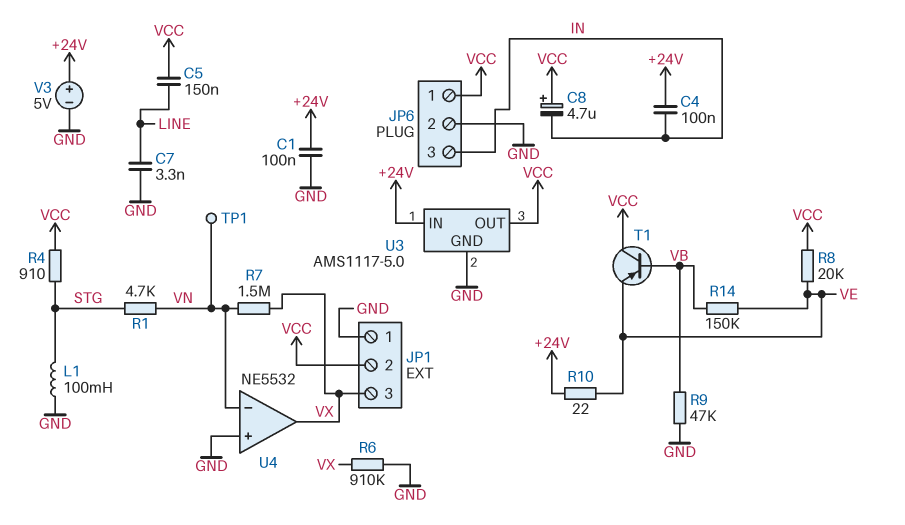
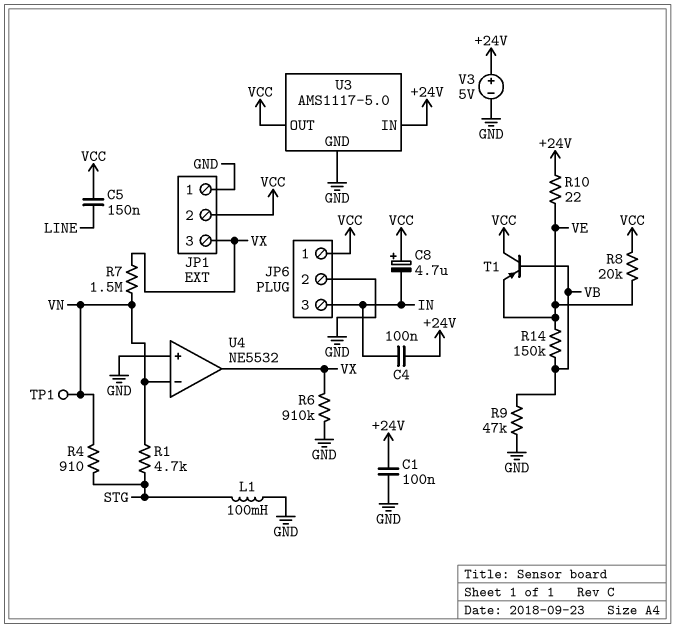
C7: 3.3nF (GND, LINE) -> none
R4: 910 (STG, VCC) -> 910 (STG, VN)

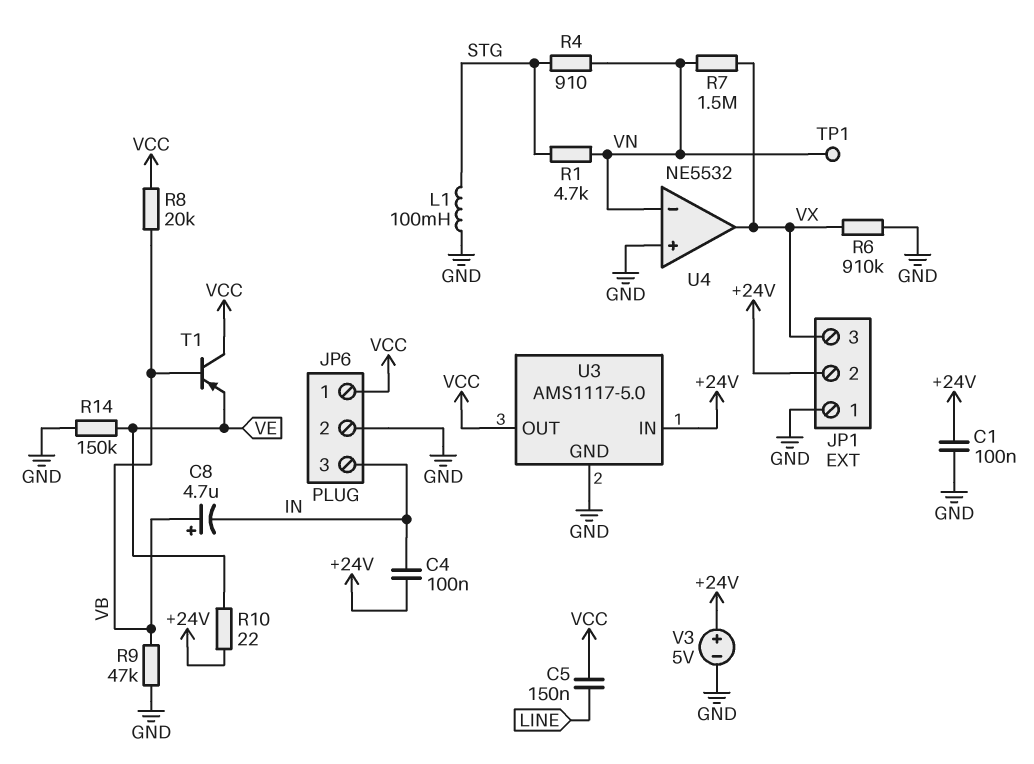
C8: 4.7uF (plus VCC, minus IN) -> 4.7uF (plus VB, minus IN)
JP1 pin 2: VCC -> +24V
R8: 20k (VCC, VE) -> 20k (VB, VCC)
R14: 150k (VB, VE) -> 150k (GND, VE)

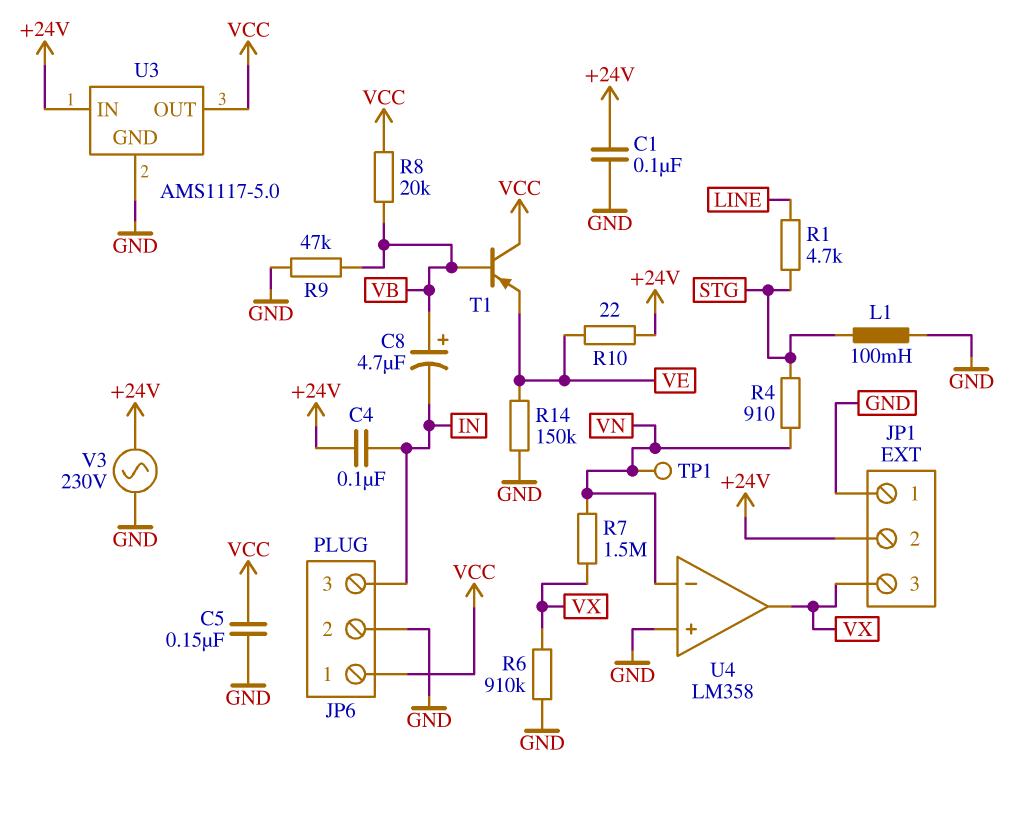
C5: 150nF (LINE, VCC) -> 150nF (GND, VCC)
R1: 4.7k (STG, VN) -> 4.7k (LINE, STG)
U4: NE5532 -> LM358
V3: 5V (plus +24V, minus GND) -> AC 230V (+24V, GND)

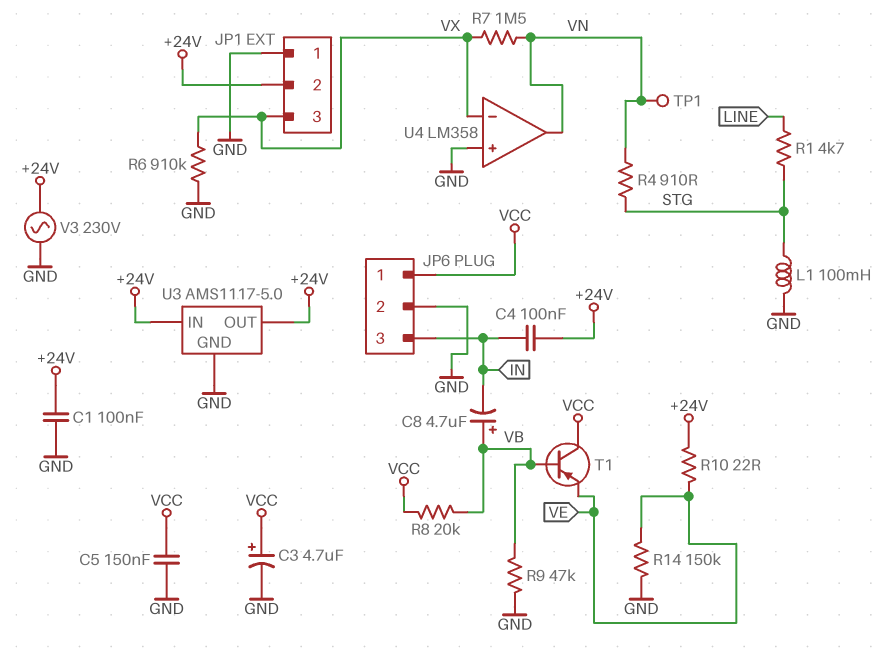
C3: none -> 4.7uF (plus VCC, minus GND)
U3 pin OUT: VCC -> +24V
U4 pin in-: VN -> VX
U4 pin out: VX -> VN

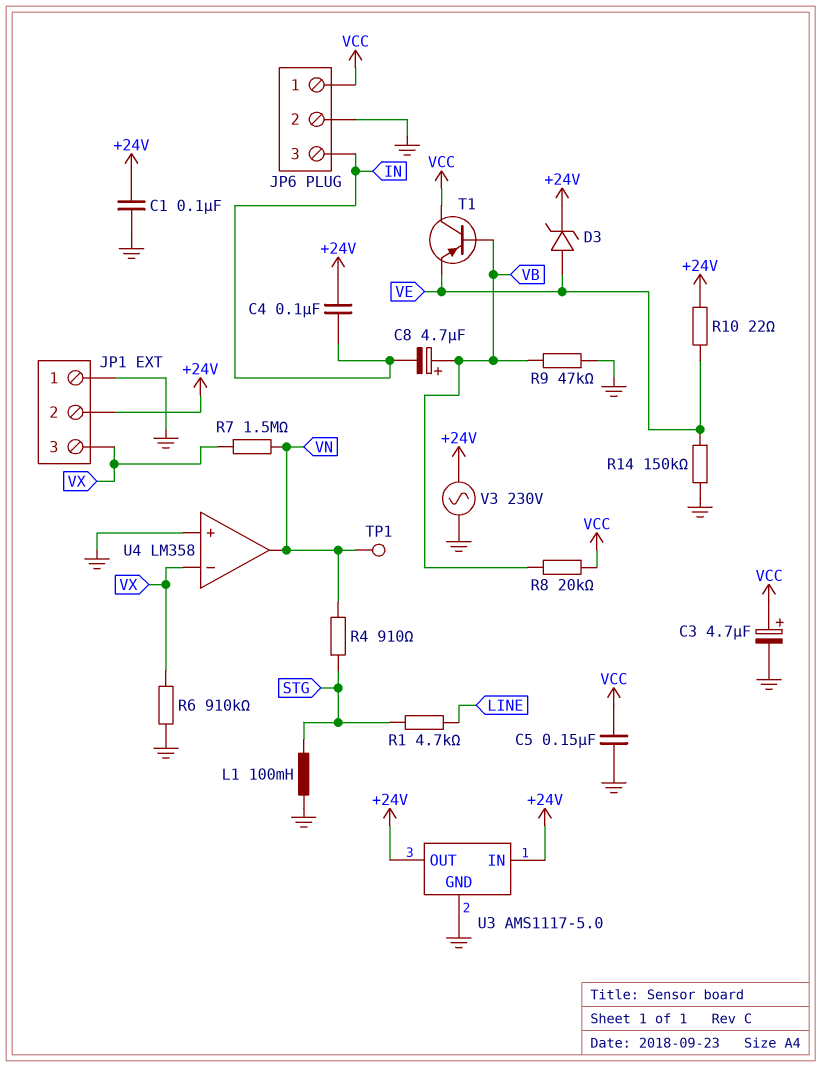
D3: none -> zener (A VE, K +24V)

